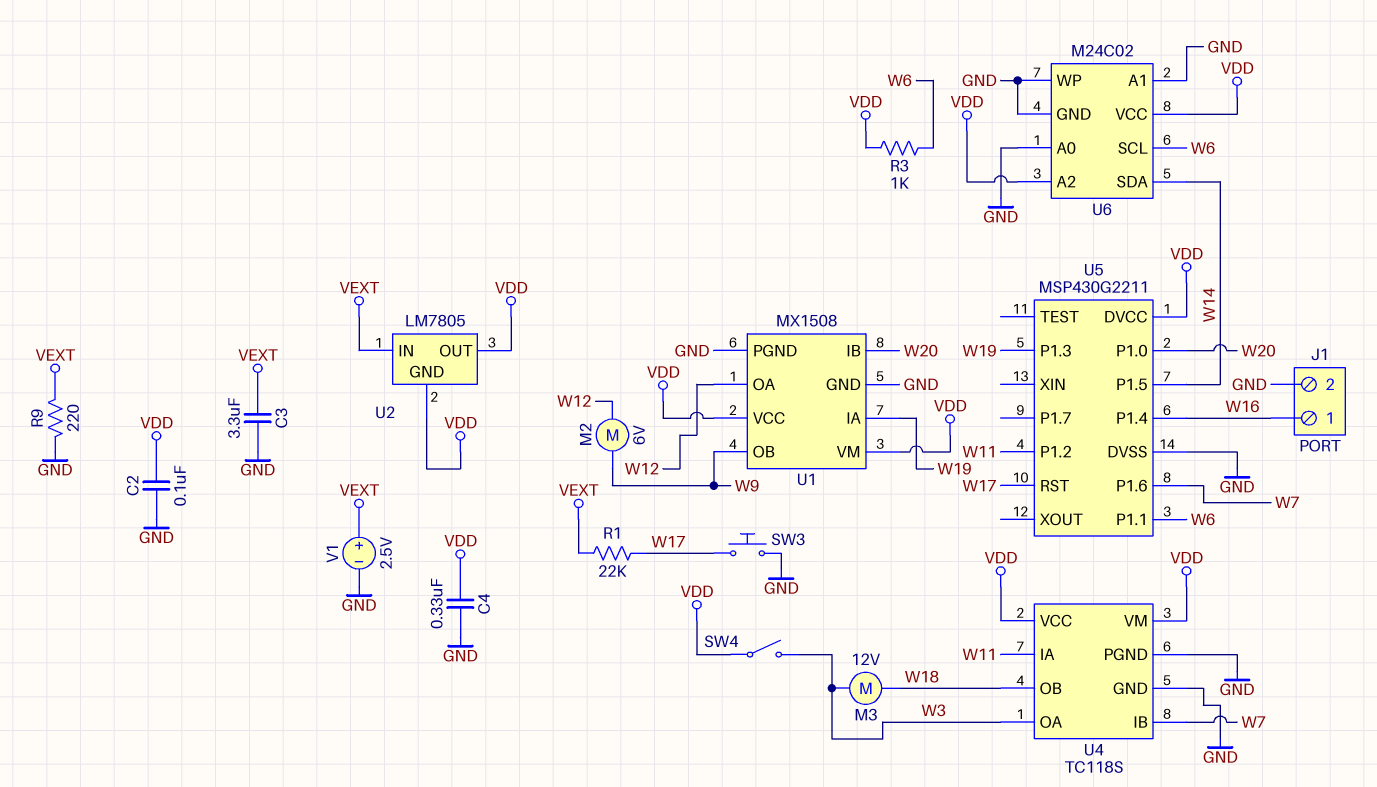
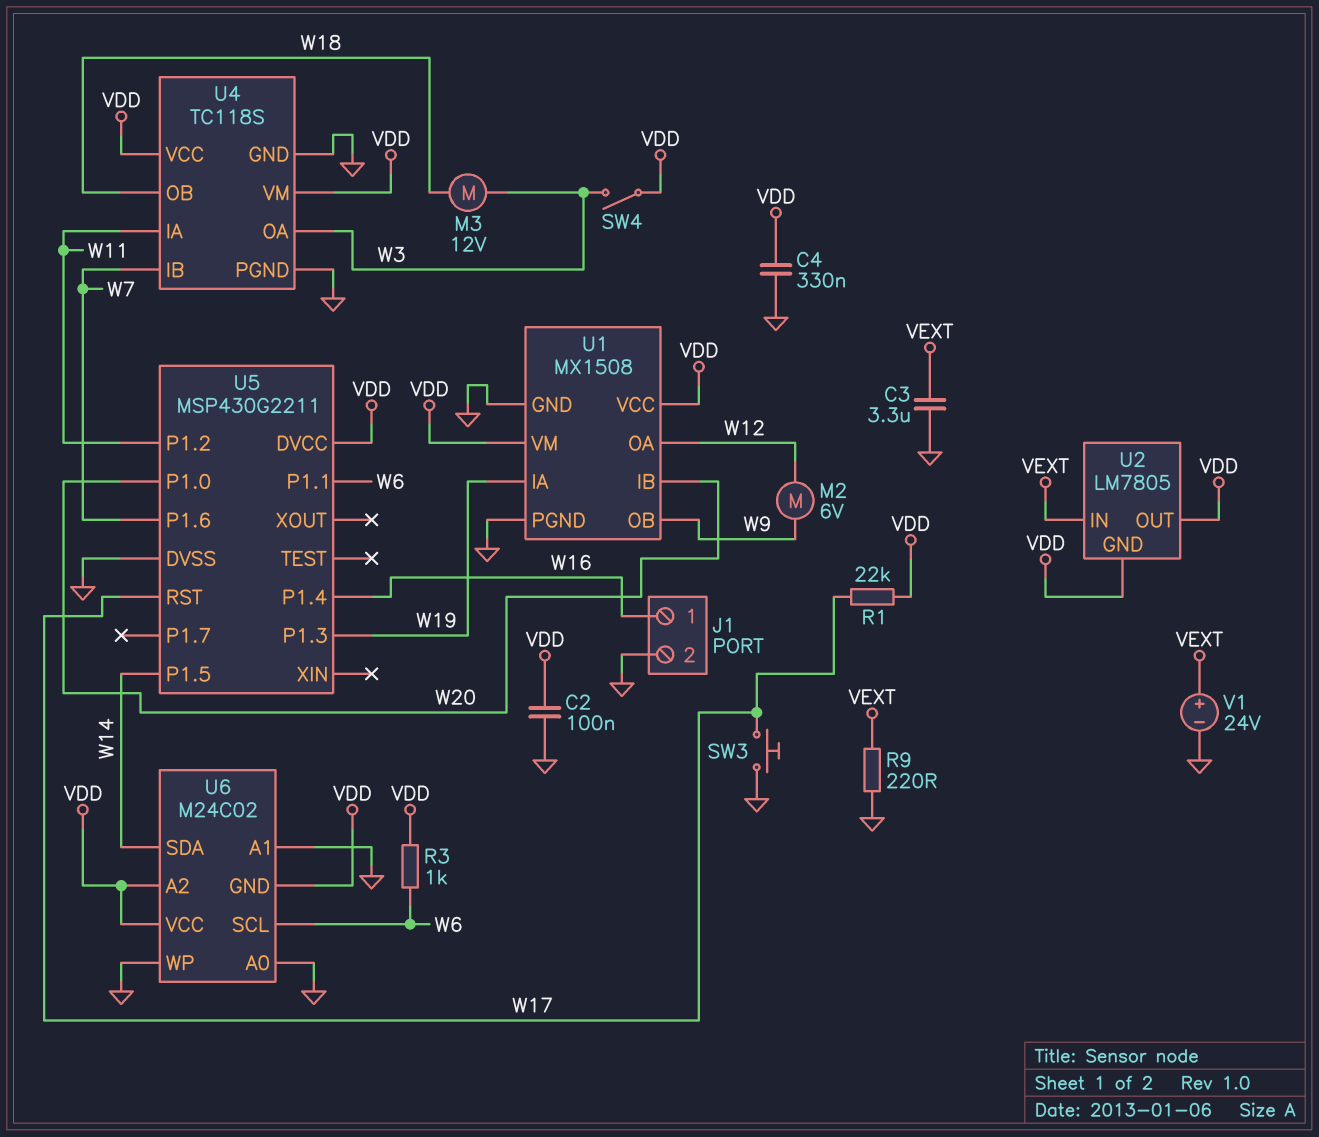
R1: 22k (VEXT, W17) -> 22k (VDD, W17)
U6 pin GND: GND -> VDD
V1: 2.5V (plus VEXT, minus GND) -> 24V (plus VEXT, minus GND)

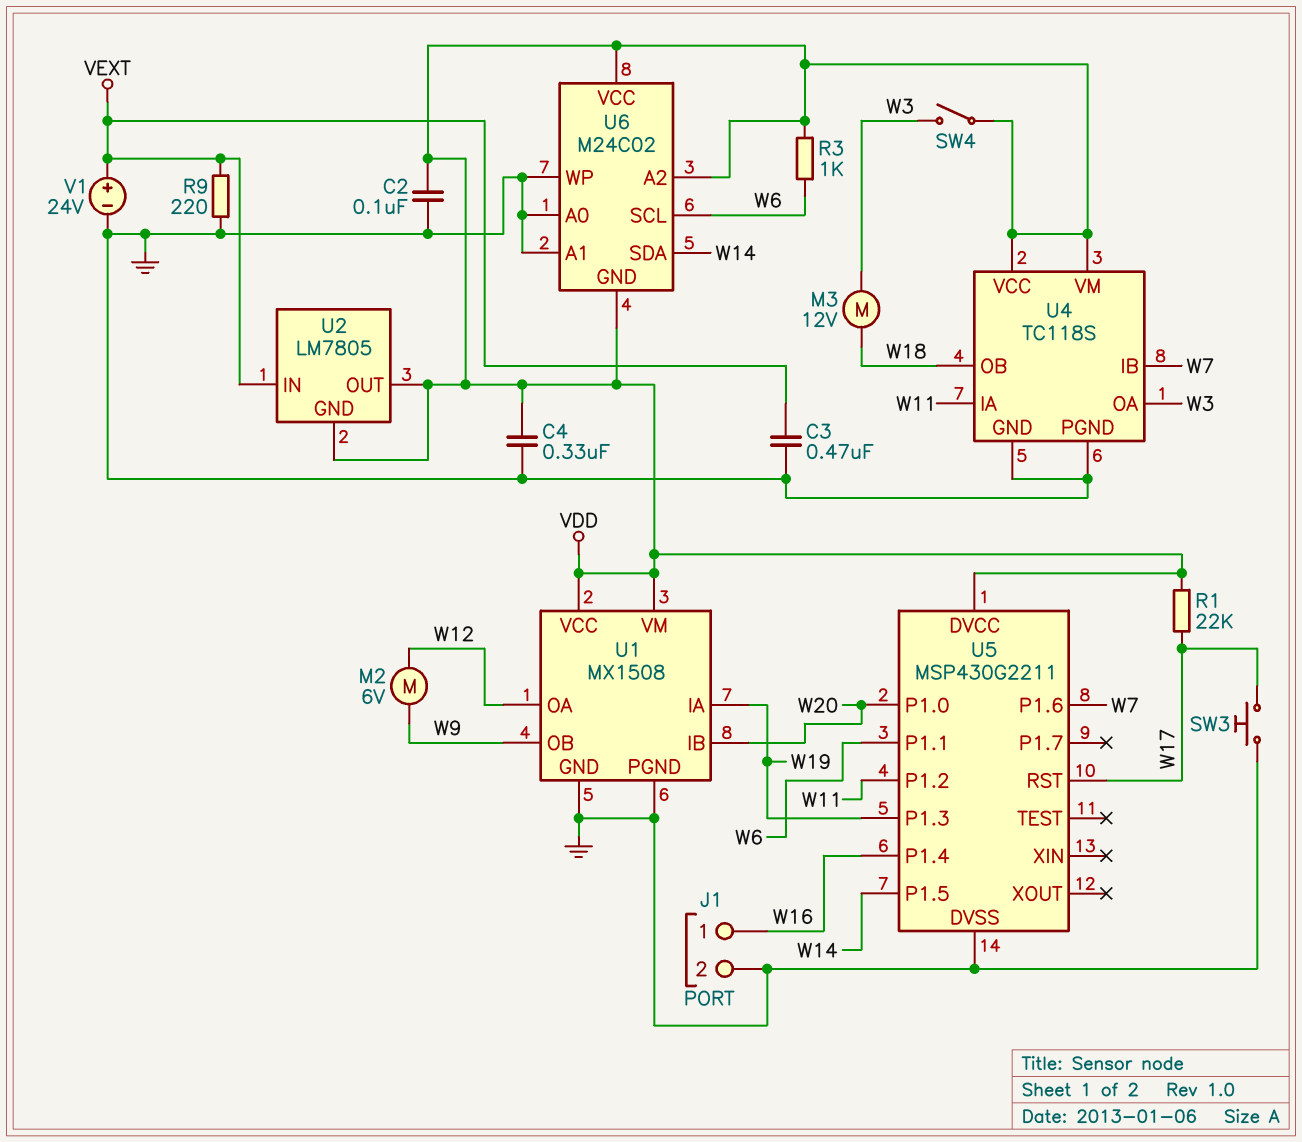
C3: 3.3uF (GND, VEXT) -> 470nF (GND, VEXT)

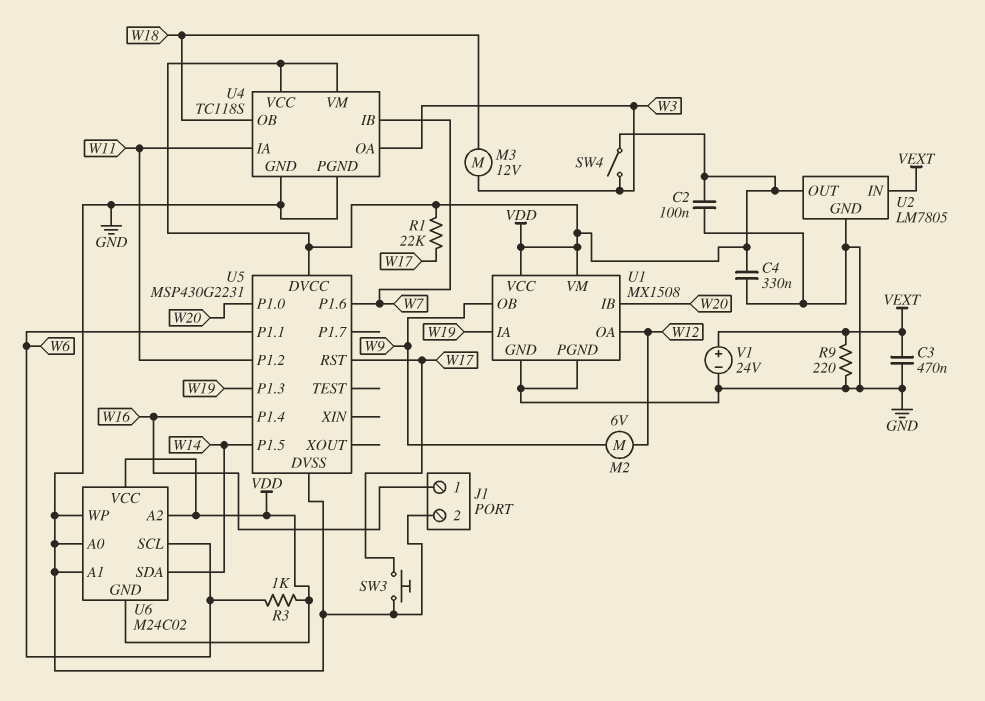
U2 pin GND: VDD -> GND
U5: MSP430G2211 -> MSP430G2231

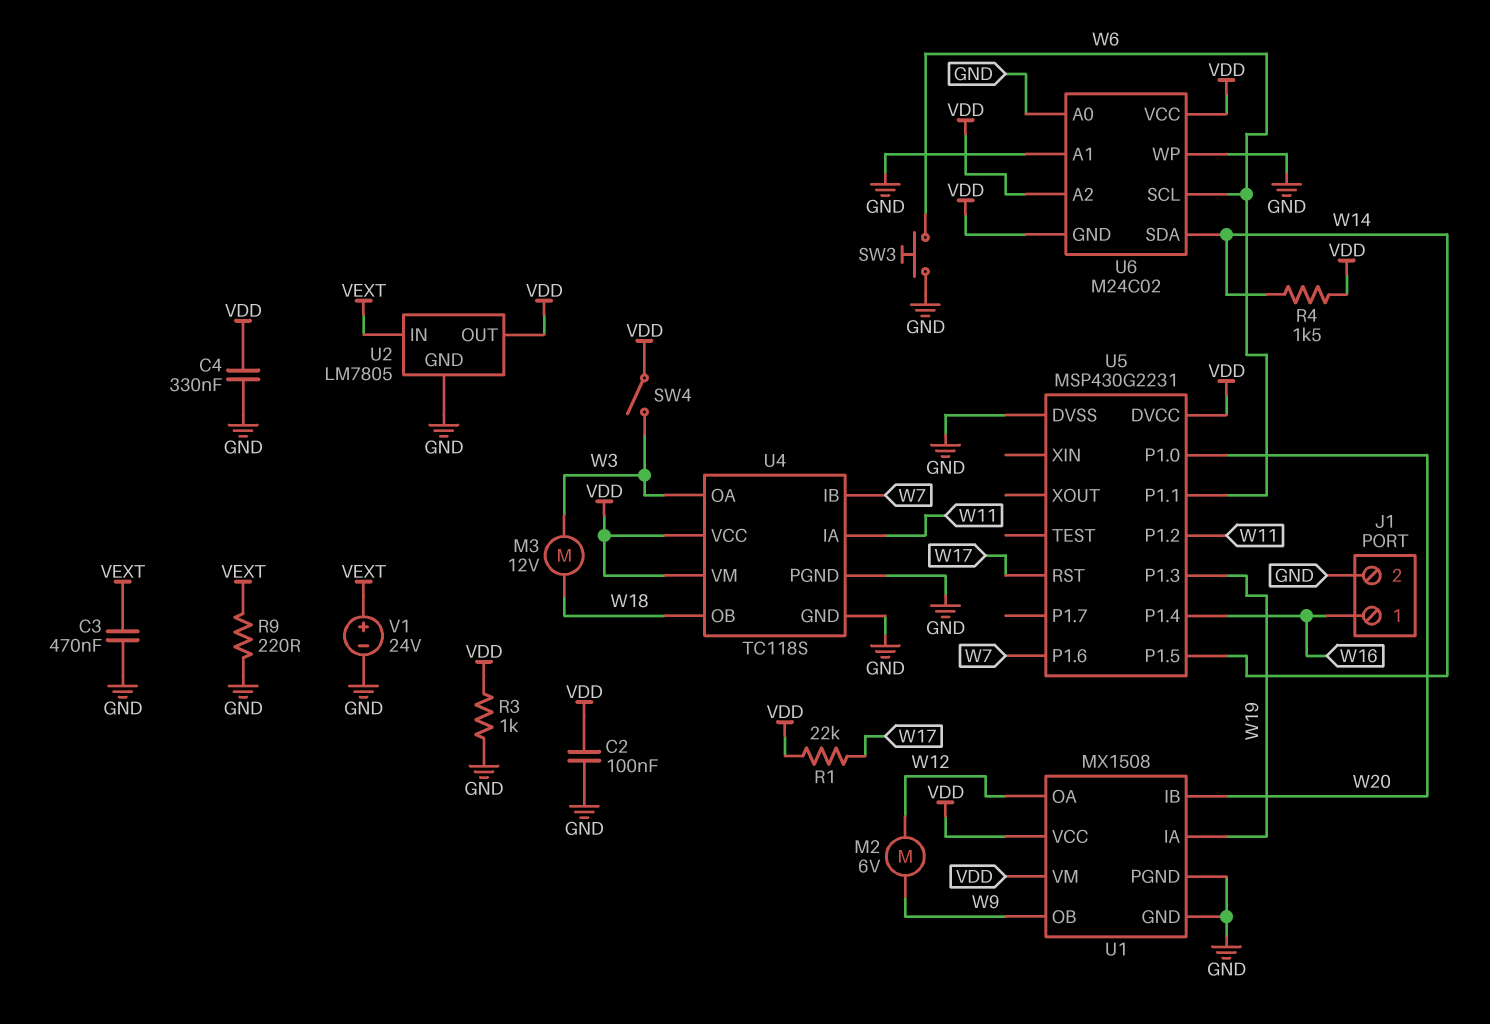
R3: 1k (VDD, W6) -> 1k (GND, VDD)
R4: none -> 1.5k (VDD, W14)
SW3: button (GND, W17) -> button (GND, W6)

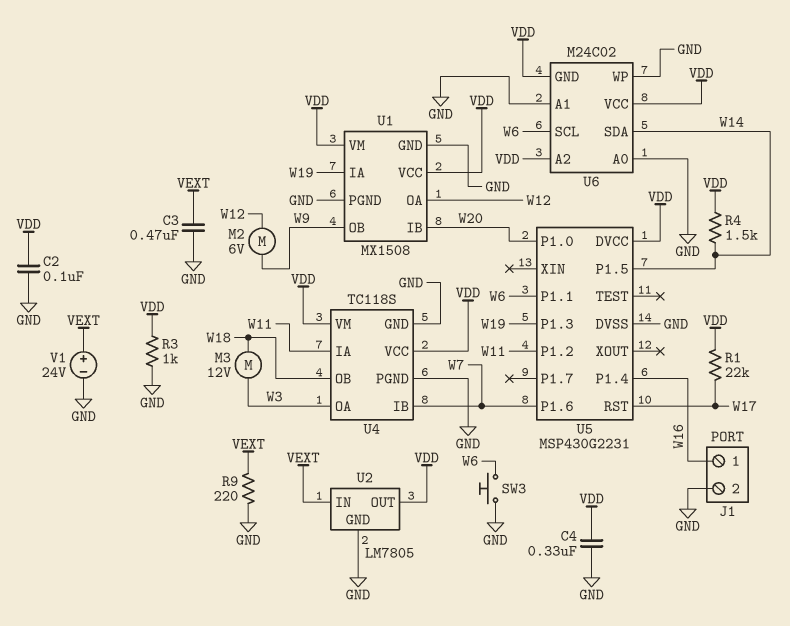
SW4: switch (VDD, W3) -> none

